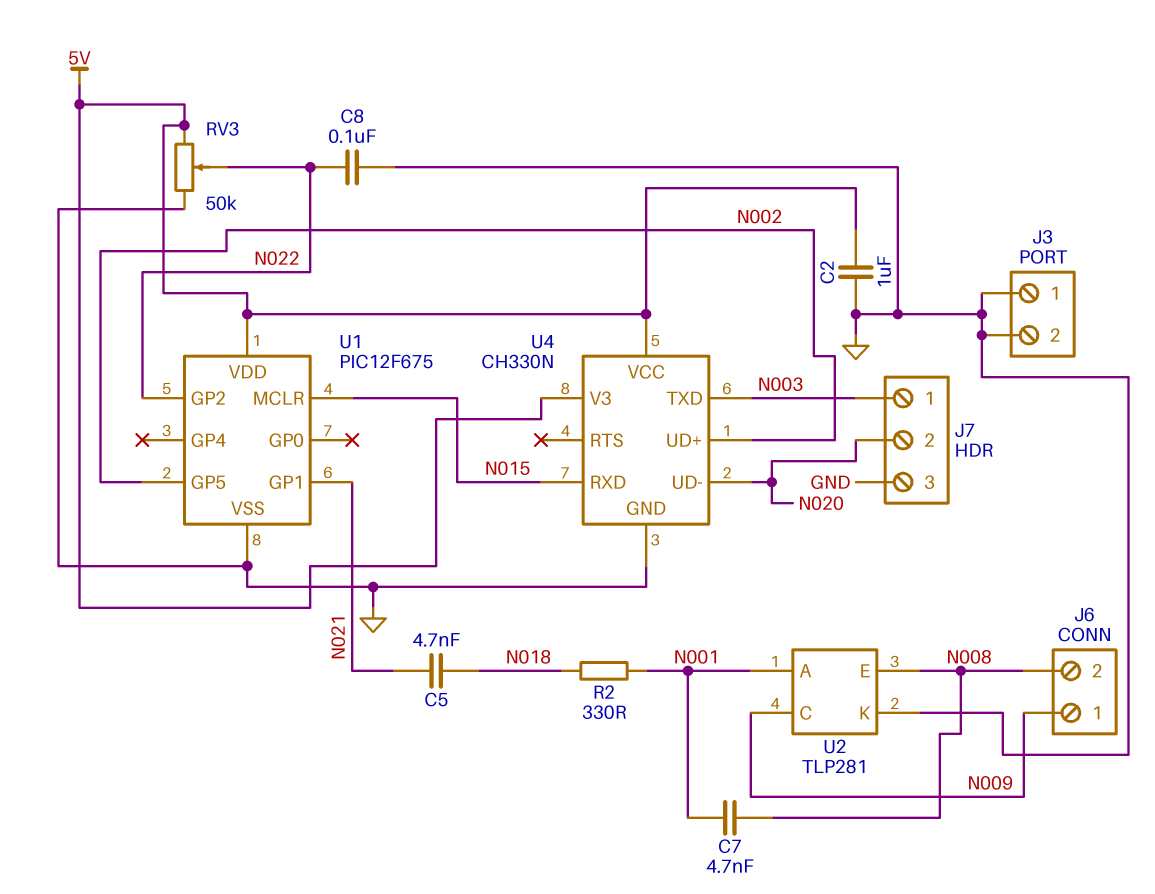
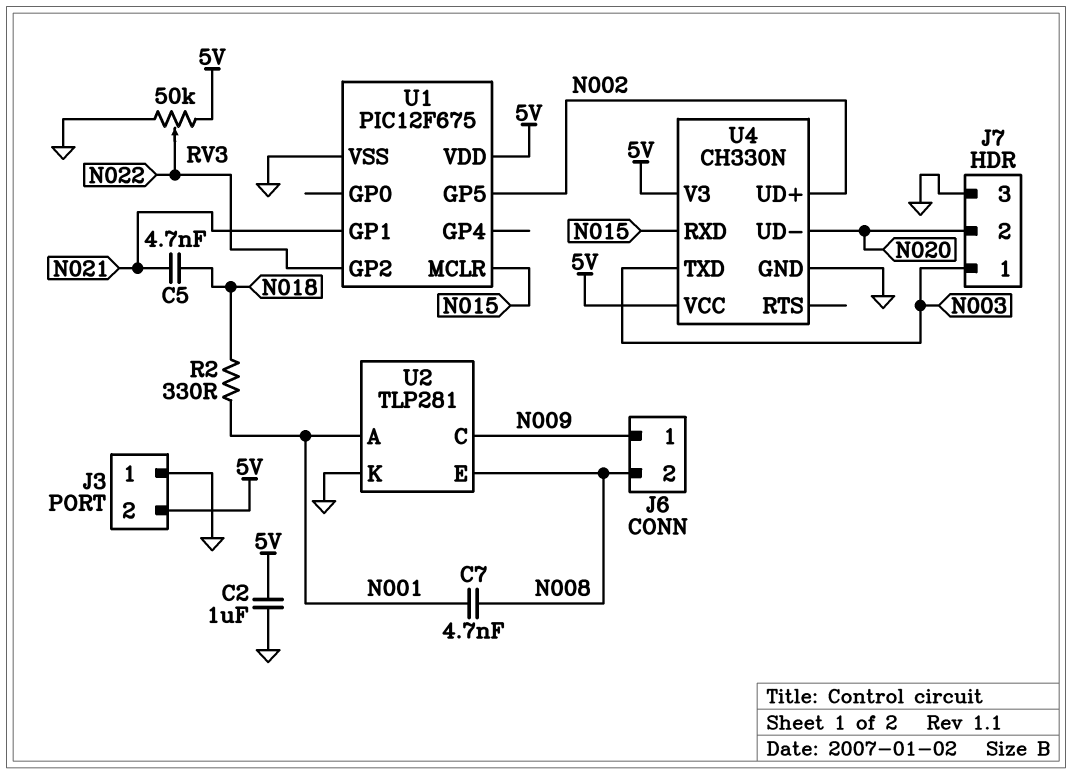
C8: 100nF (GND, N022) -> none
J3 pin 2: GND -> 5V

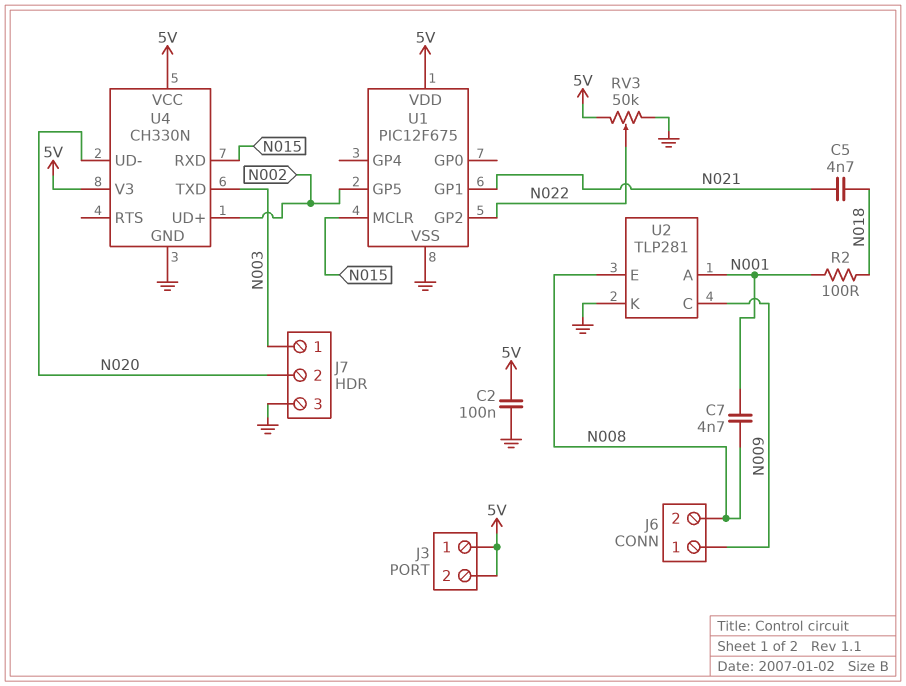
C2: 1uF (5V, GND) -> 100nF (5V, GND)
J3 pin 1: GND -> 5V
R2: 330 (N001, N018) -> 100 (N001, N018)

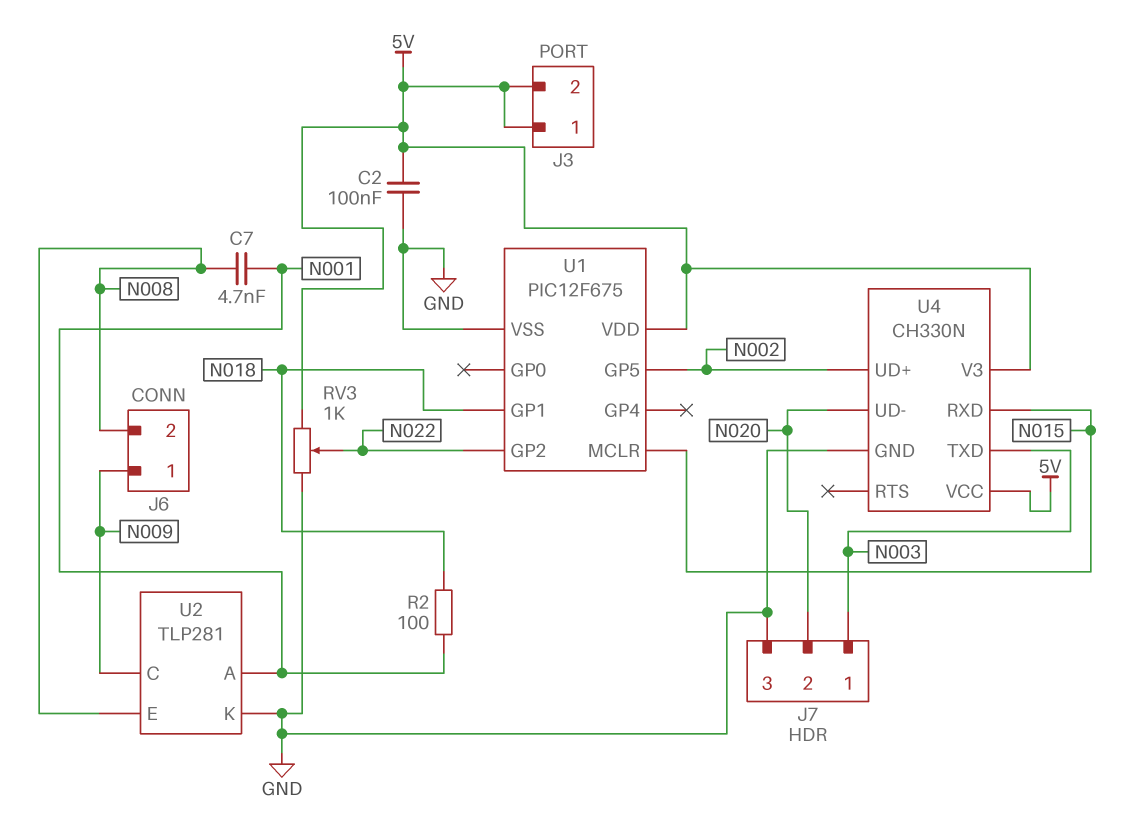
C5: 4.7nF (N018, N021) -> none
RV3: 50k (5V, GND, wiper N022) -> 1k (5V, GND, wiper N022)
U1 pin GP1: N021 -> N018

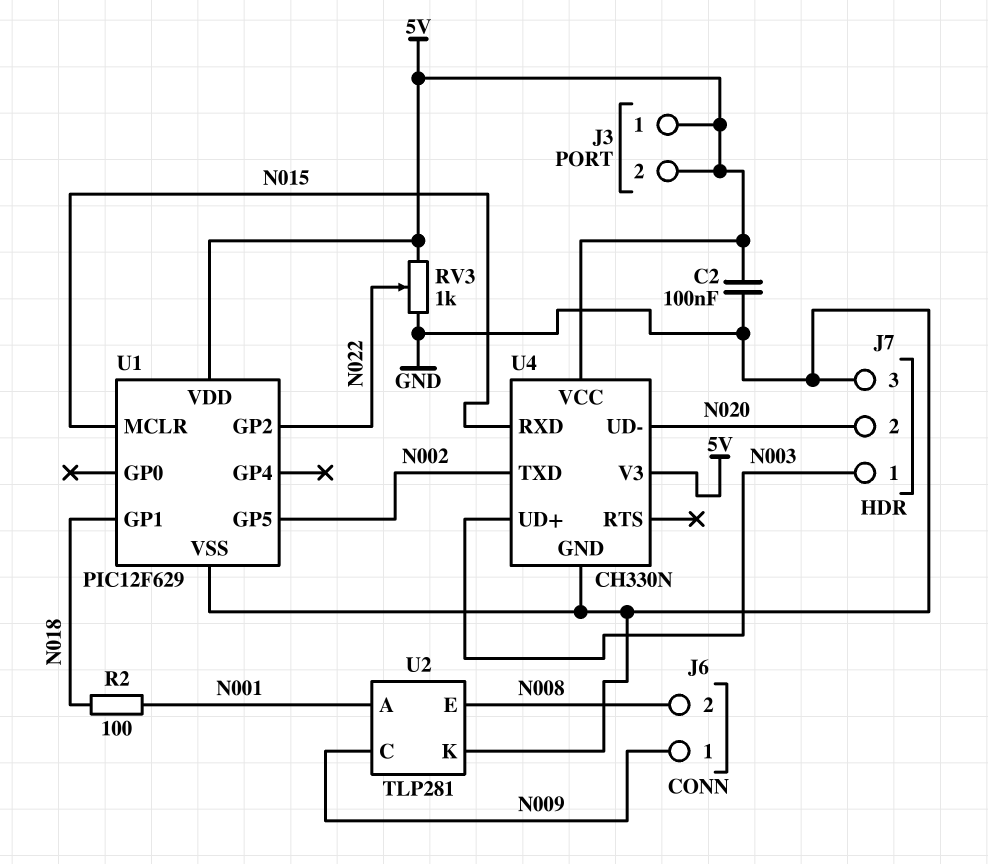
C7: 4.7nF (N001, N008) -> none
U1: PIC12F675 -> PIC12F629
U4 pin TXD: N003 -> N002
U4 pin UD+: N002 -> N003

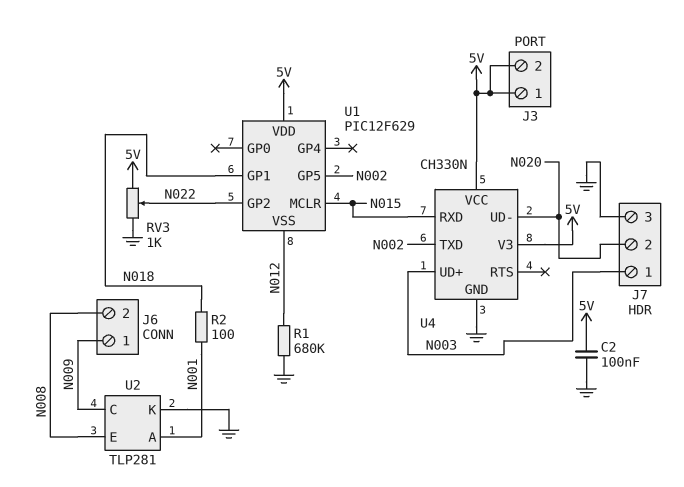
R1: none -> 680k (GND, N012)
U1 pin VSS: GND -> N012

